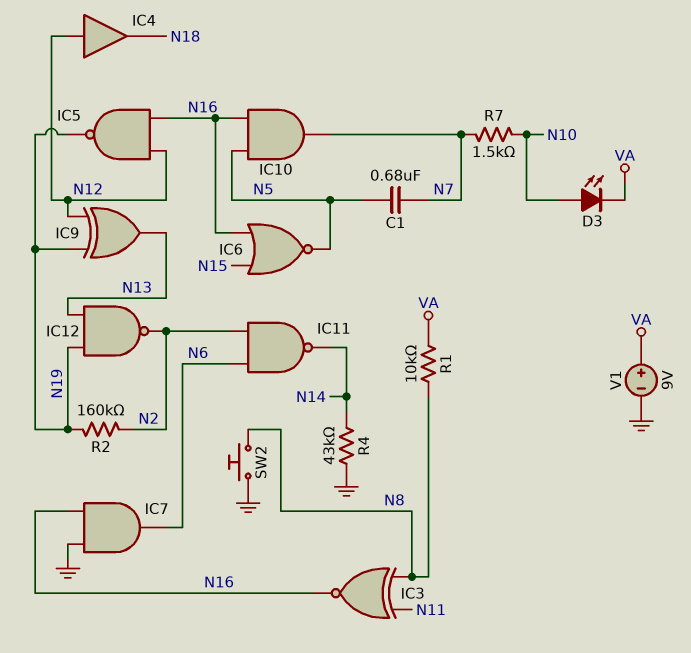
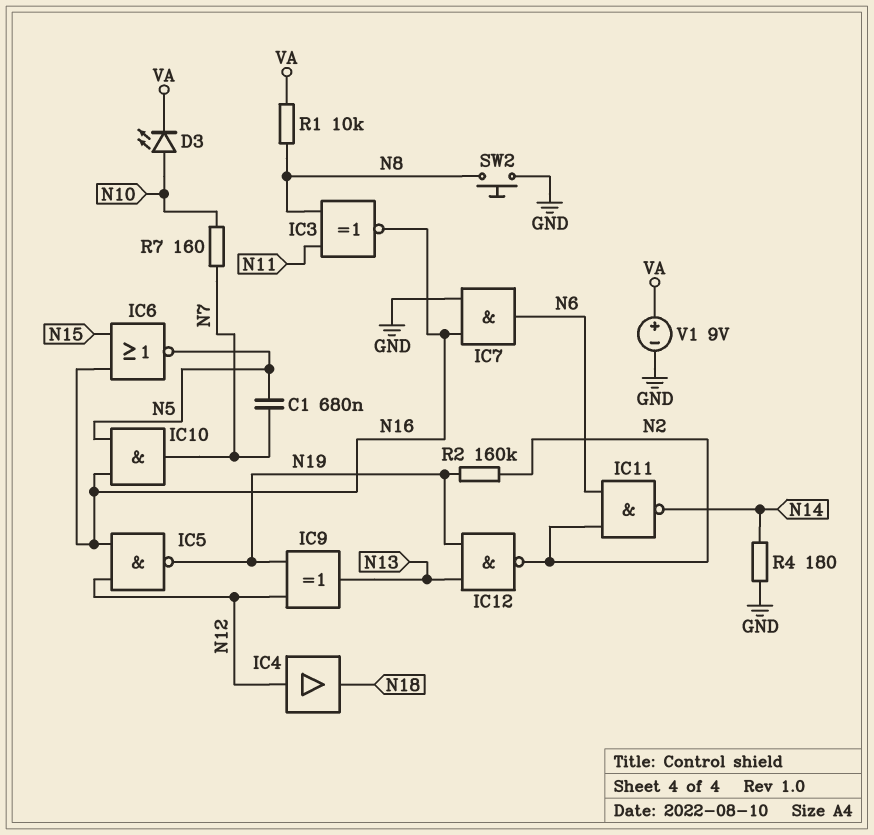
R4: 43k (GND, N14) -> 180 (GND, N14)
R7: 1.5k (N7, N10) -> 160 (N7, N10)

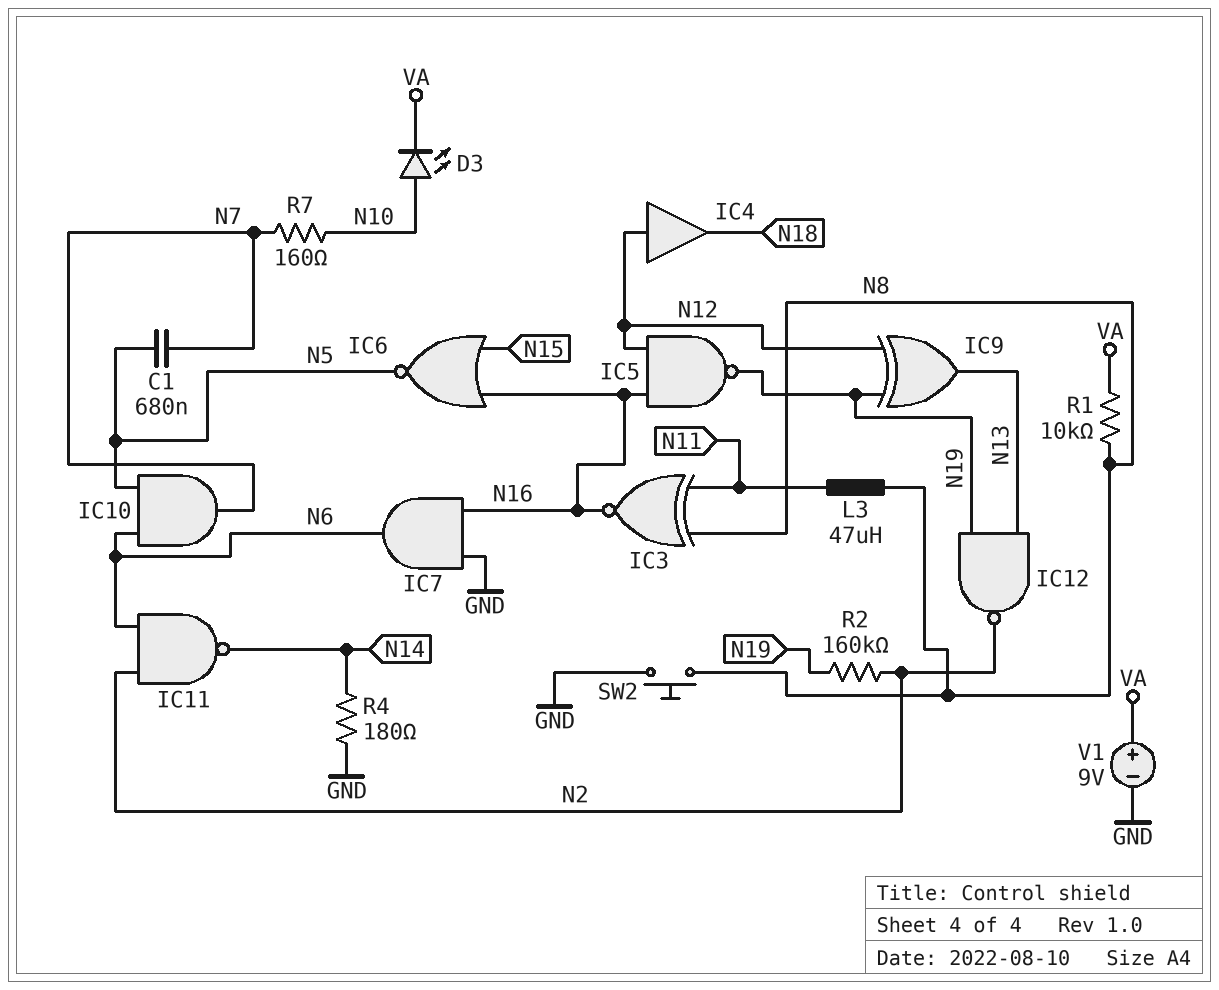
IC10: AND (in N5, in N16, out N7) -> AND (in N5, in N6, out N7)
L3: none -> 47uH (N8, N11)

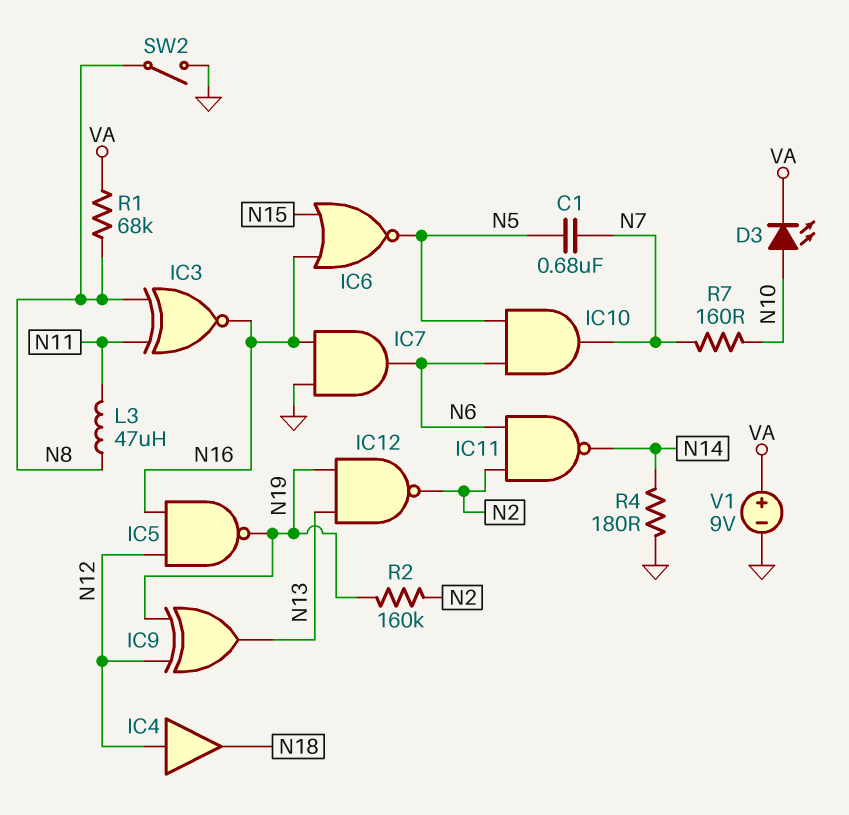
R1: 10k (N8, VA) -> 68k (N8, VA)
SW2: button (GND, N8) -> switch (GND, N8)

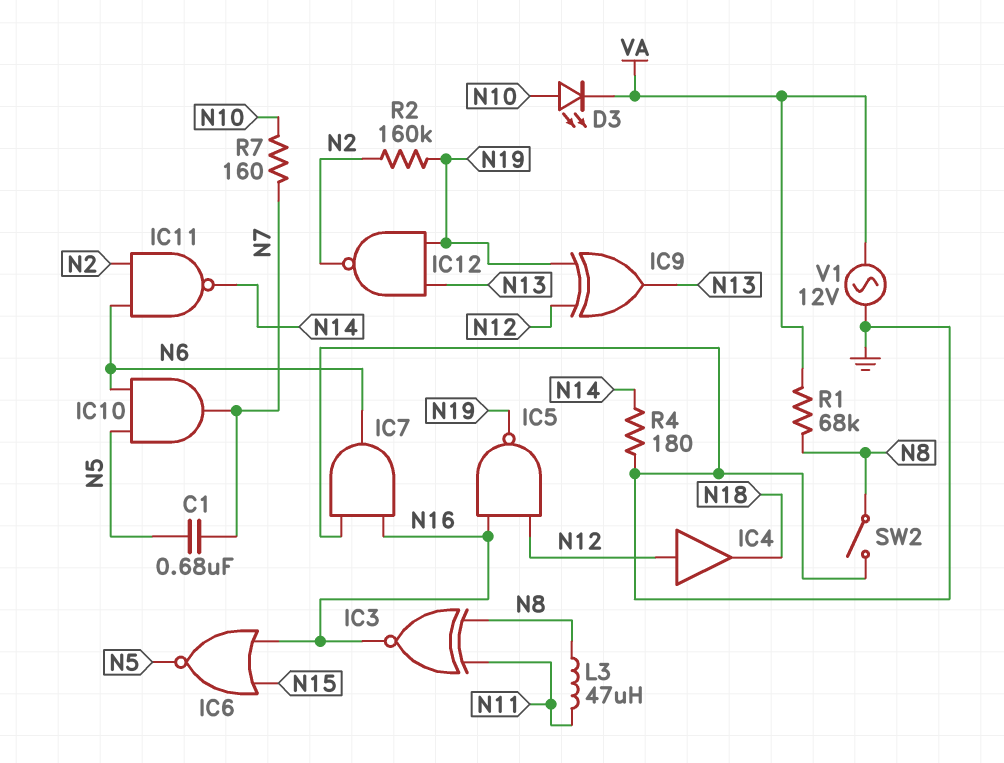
V1: 9V (plus VA, minus GND) -> AC 12V (GND, VA)

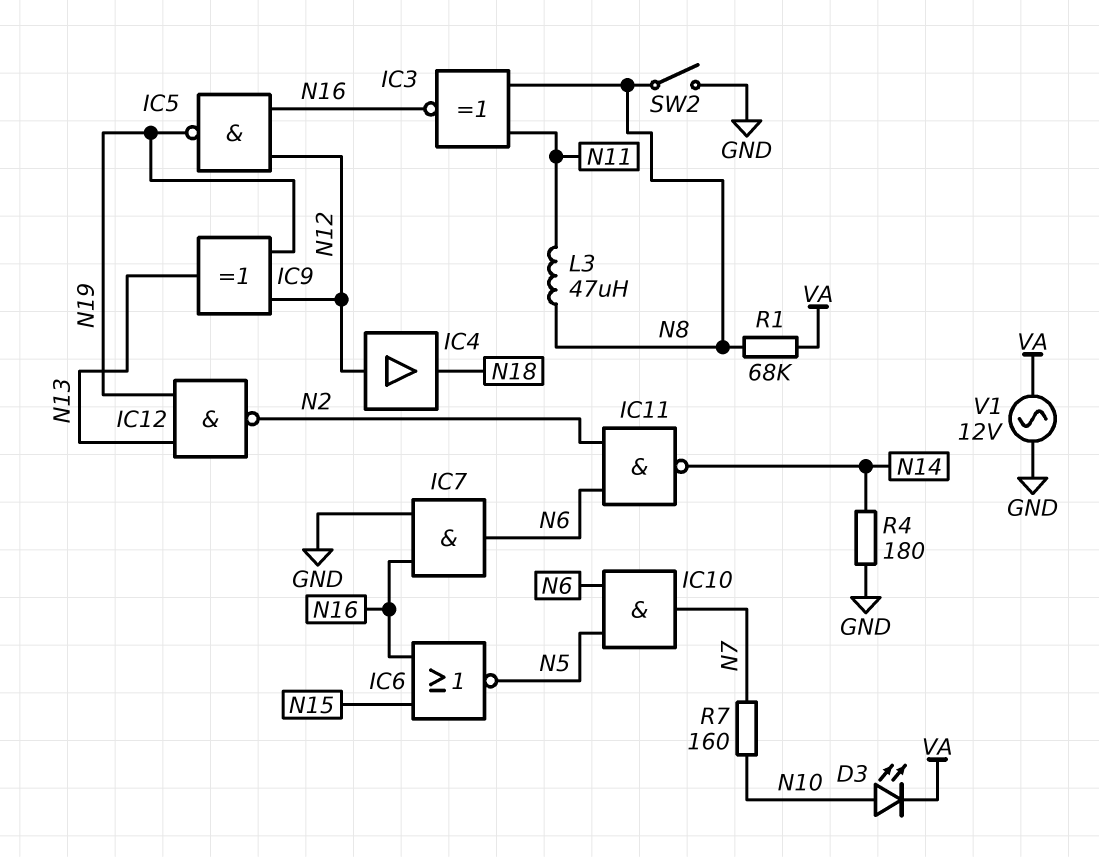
C1: 680nF (N5, N7) -> none
R2: 160k (N2, N19) -> none

